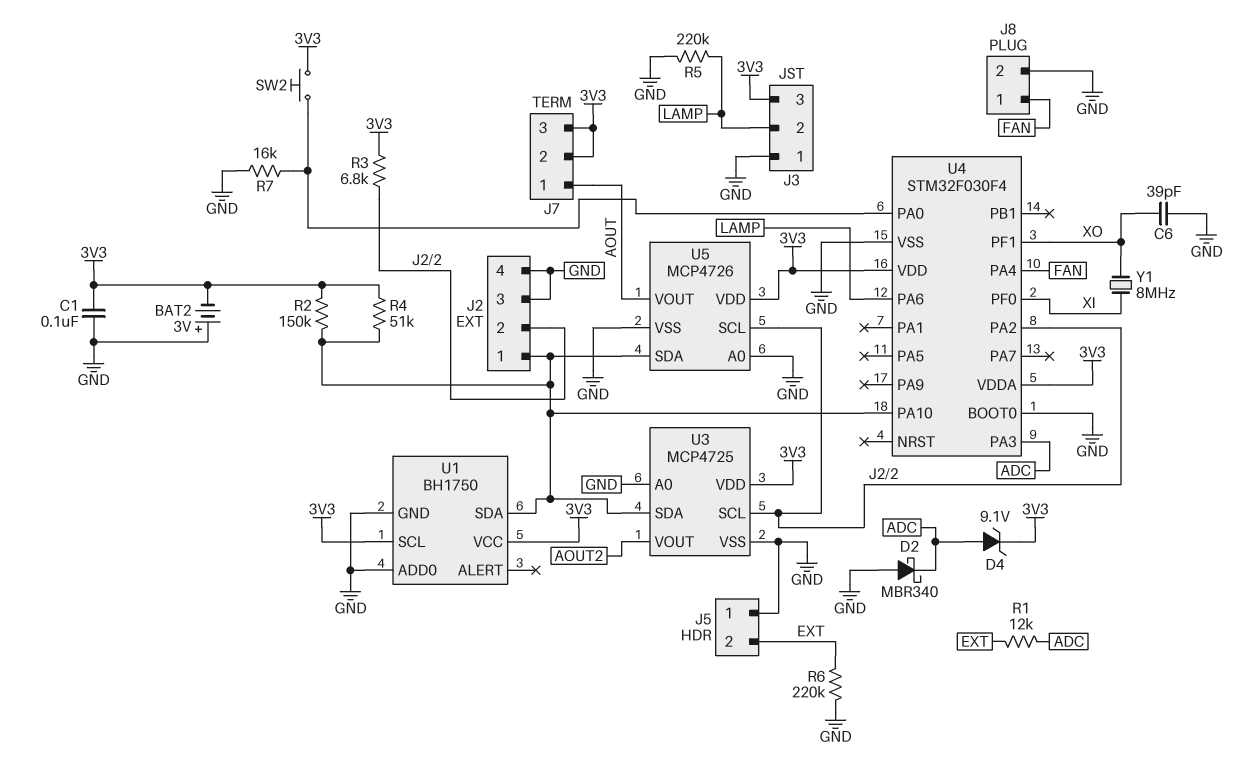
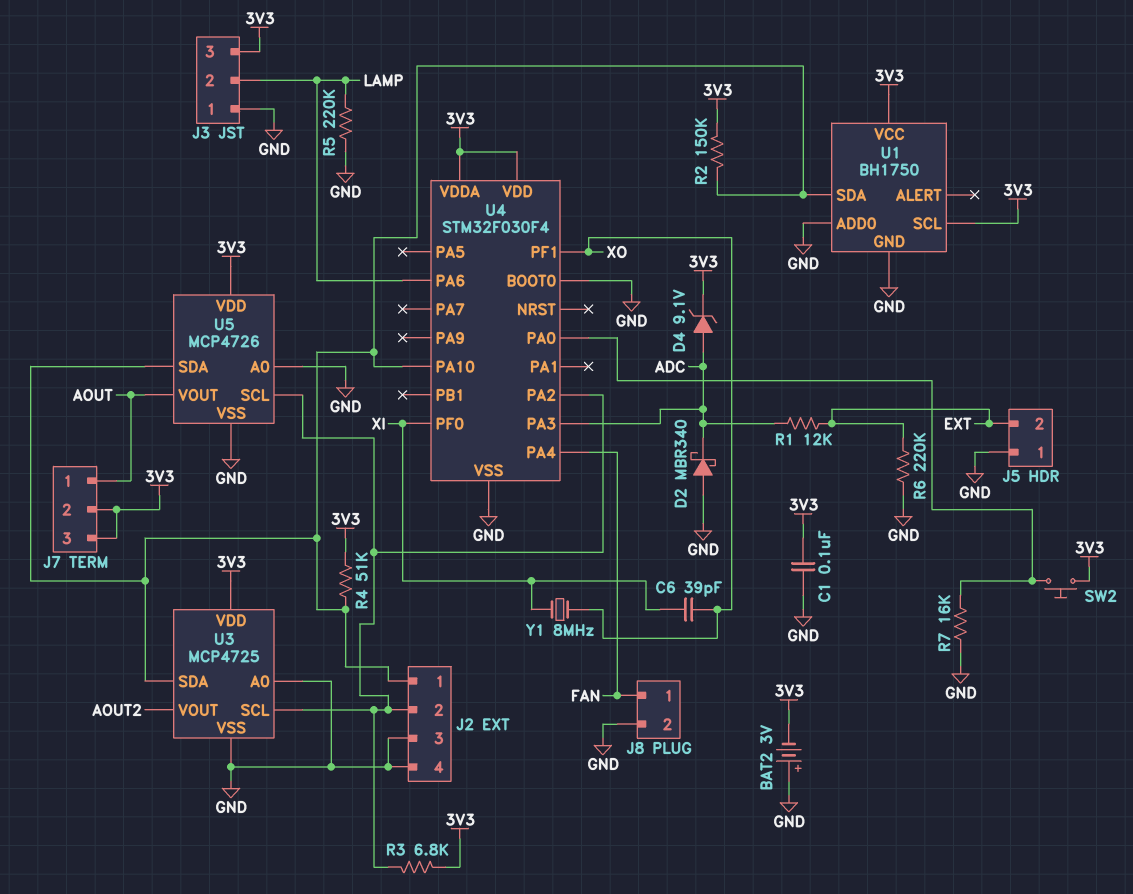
C6: 39pF (GND, XO) -> 39pF (XI, XO)

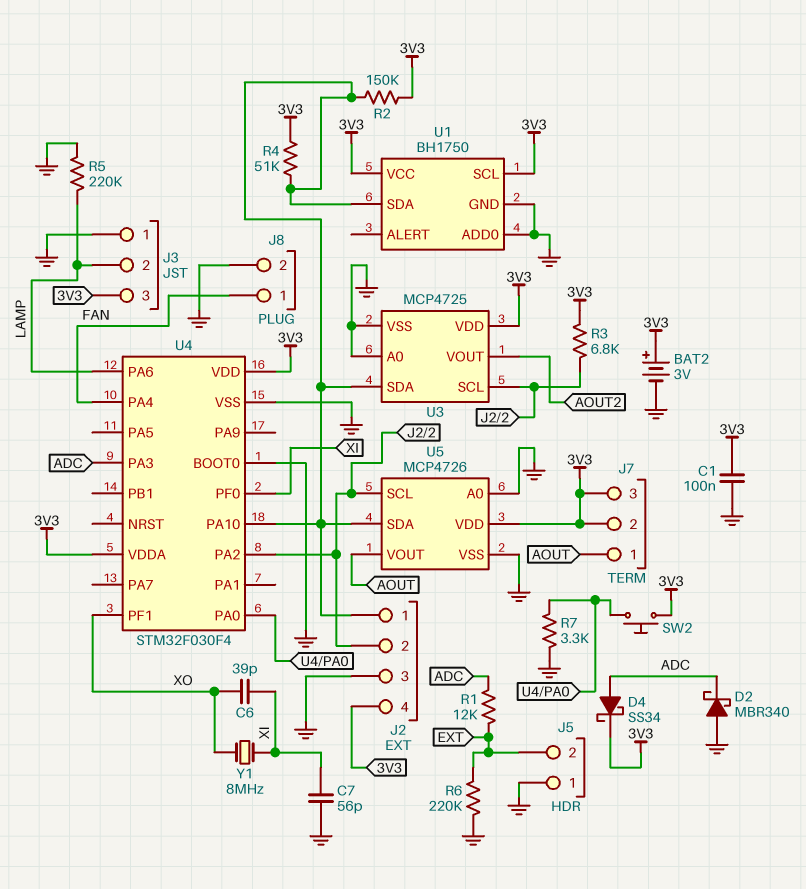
BAT2: 3V (plus GND, minus 3V3) -> 3V (plus 3V3, minus GND)
C7: none -> 56pF (GND, XI)
D4: zener 9.1V (A ADC, K 3V3) -> schottky SS34 (A ADC, K 3V3)
J2 pin 4: GND -> 3V3
R7: 16k (GND, U4/PA0) -> 3.3k (GND, U4/PA0)

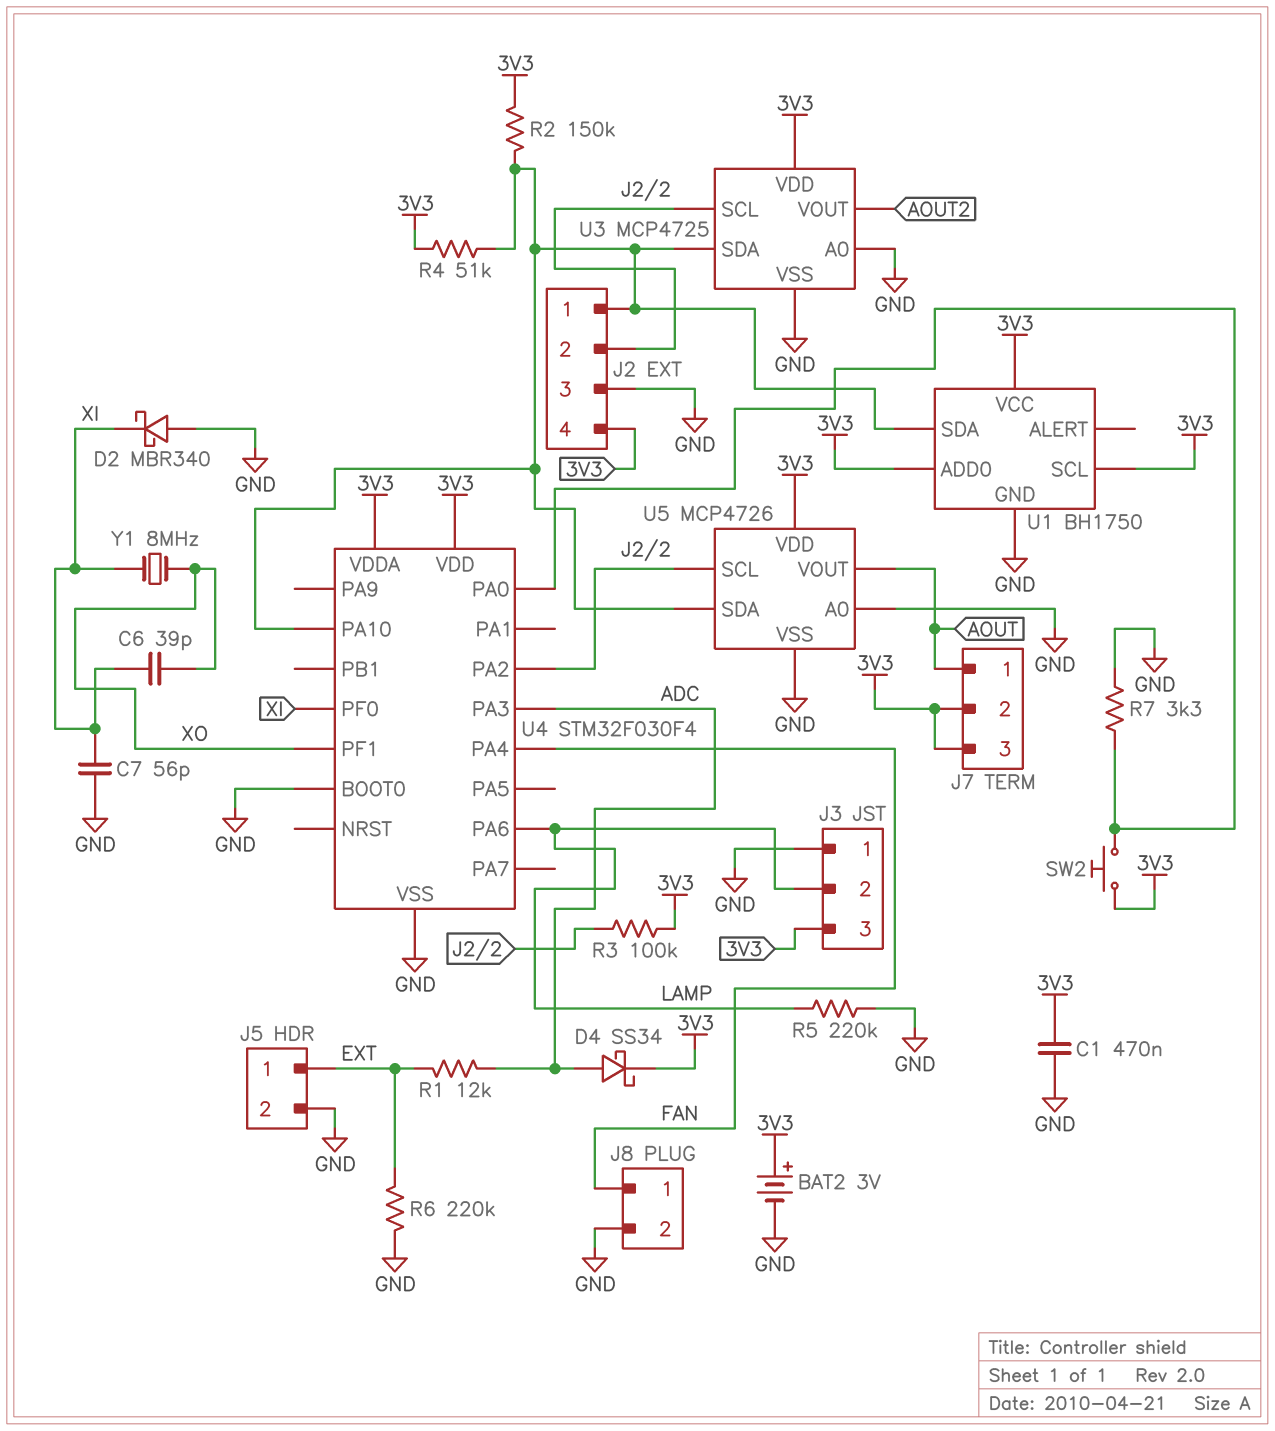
C1: 100nF (3V3, GND) -> 470nF (3V3, GND)
D2: schottky MBR340 (A GND, K ADC) -> schottky MBR340 (A GND, K XI)
J5 pin 1: GND -> EXT
J5 pin 2: EXT -> GND
R3: 6.8k (3V3, J2/2) -> 100k (3V3, J2/2)
U1 pin ADD0: GND -> 3V3

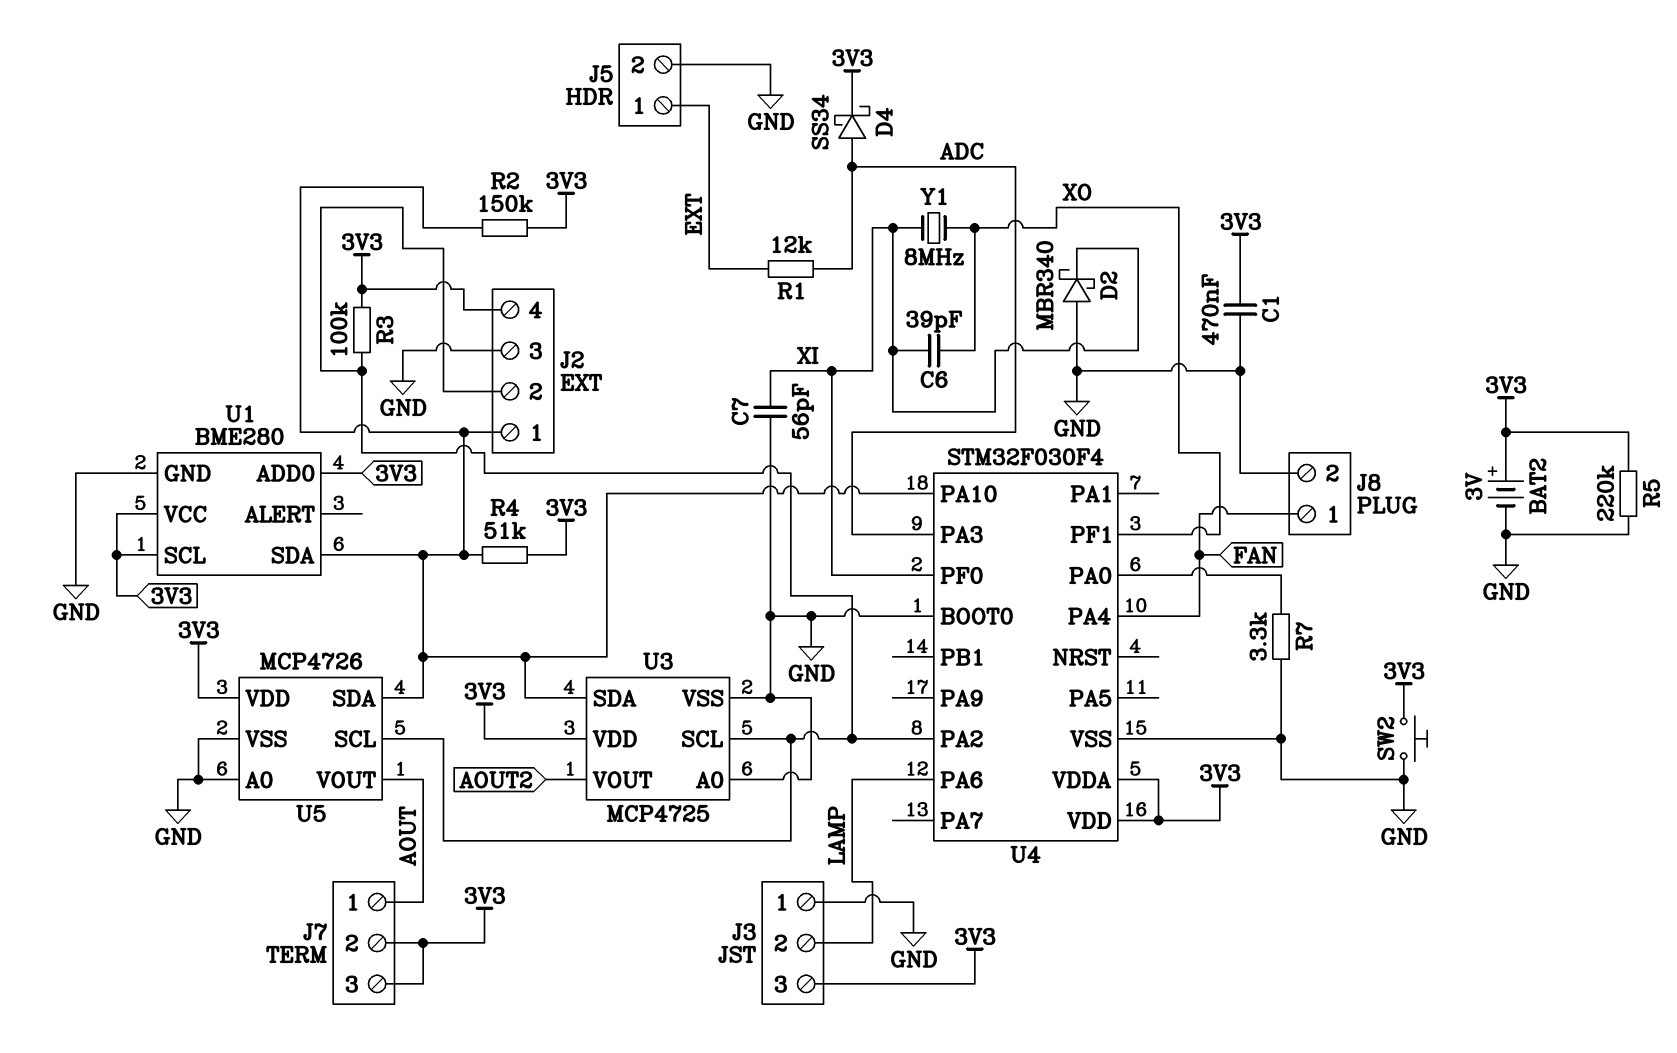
R5: 220k (GND, LAMP) -> 220k (3V3, GND)
R6: 220k (EXT, GND) -> none
SW2: button (3V3, U4/PA0) -> button (3V3, GND)
U1: BH1750 -> BME280

